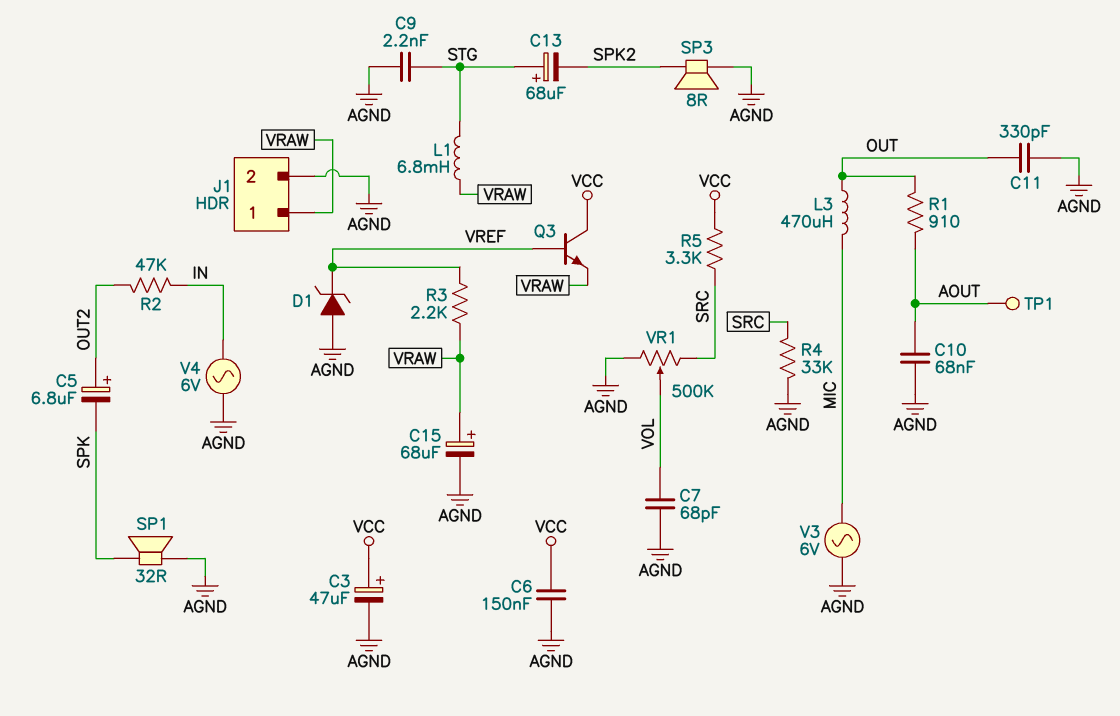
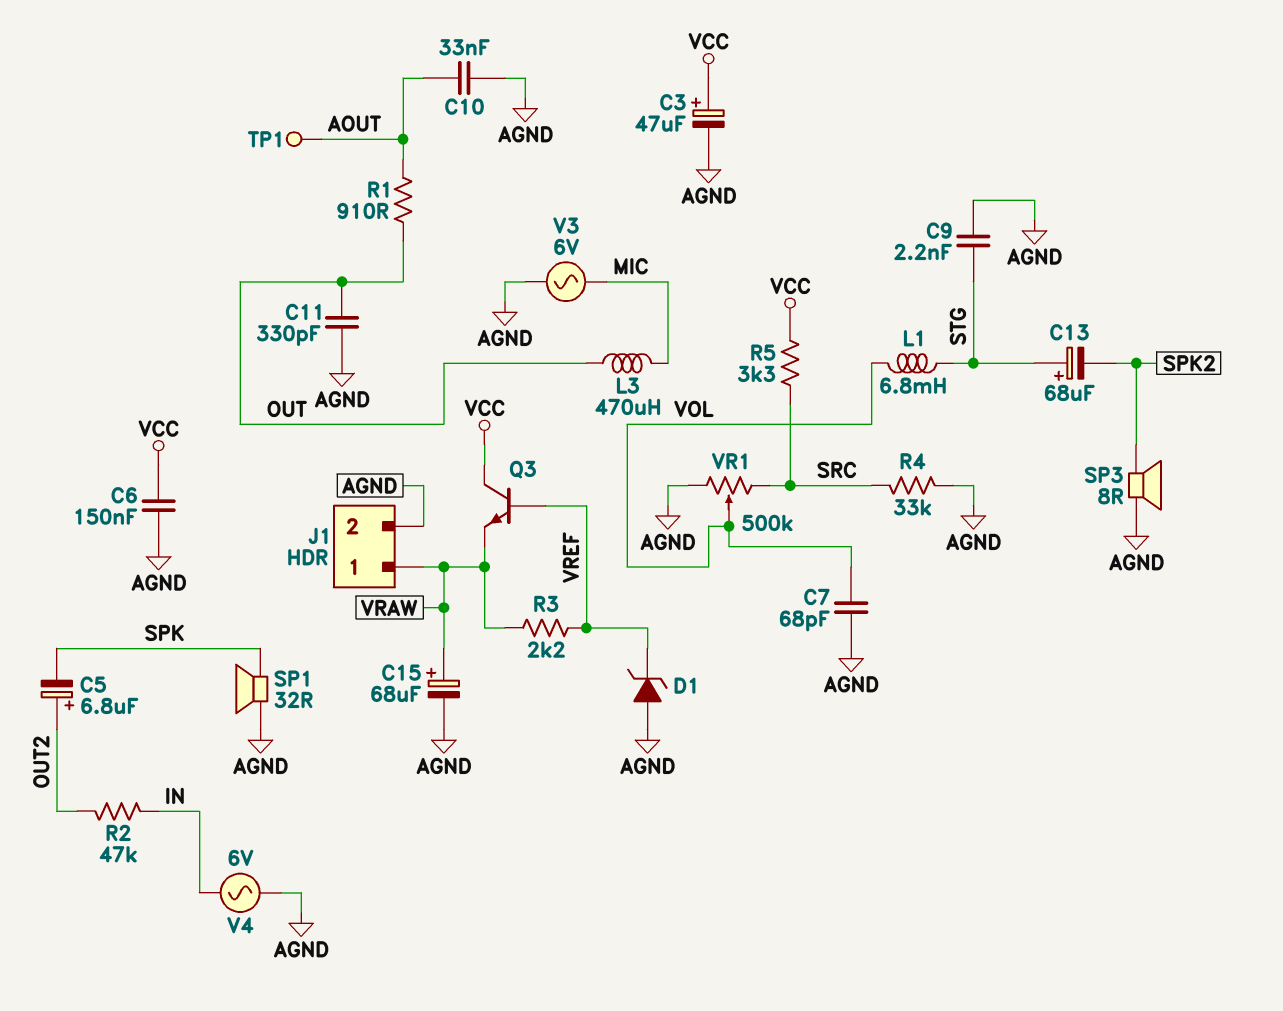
C10: 68nF (AGND, AOUT) -> 33nF (AGND, AOUT)
L1: 6.8mH (STG, VRAW) -> 6.8mH (STG, VOL)

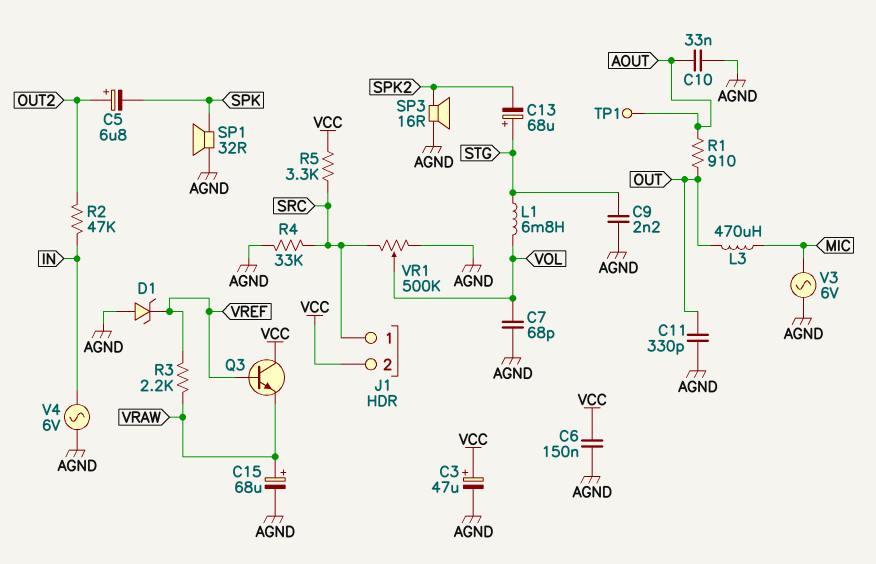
J1 pin 1: VRAW -> SRC
J1 pin 2: AGND -> VCC
SP3: speaker 8R (AGND, SPK2) -> speaker 16R (AGND, SPK2)

